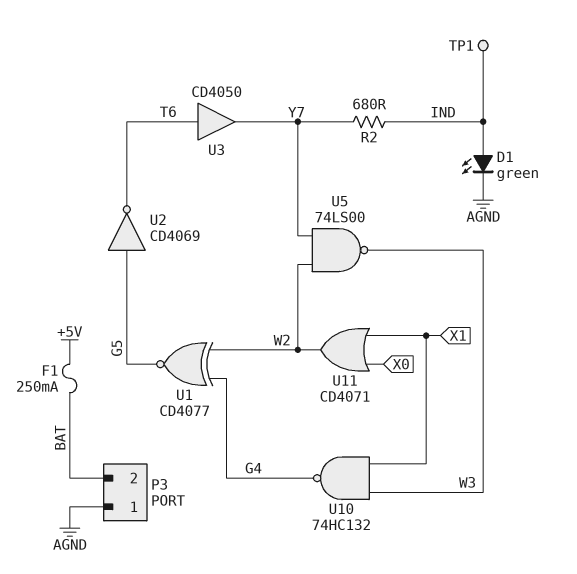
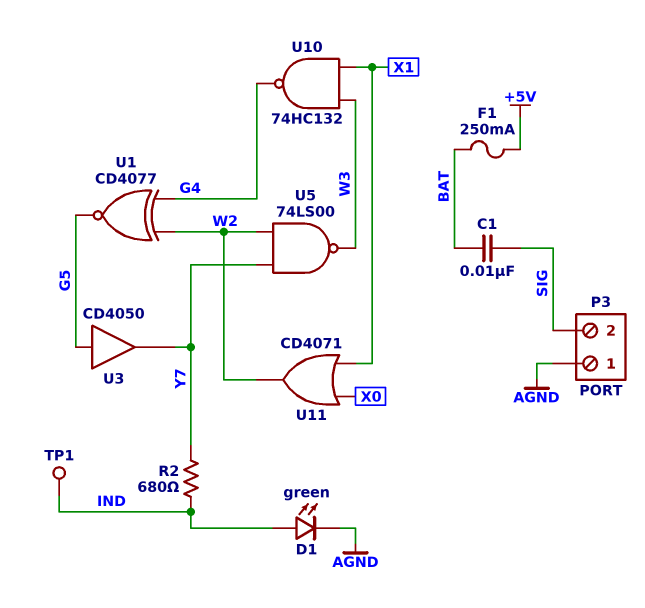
C1: none -> 10nF (BAT, SIG)
P3 pin 2: BAT -> SIG
U2: NOT CD4069 (in G5, out T6) -> none
U3: buffer CD4050 (in T6, out Y7) -> buffer CD4050 (in G5, out Y7)

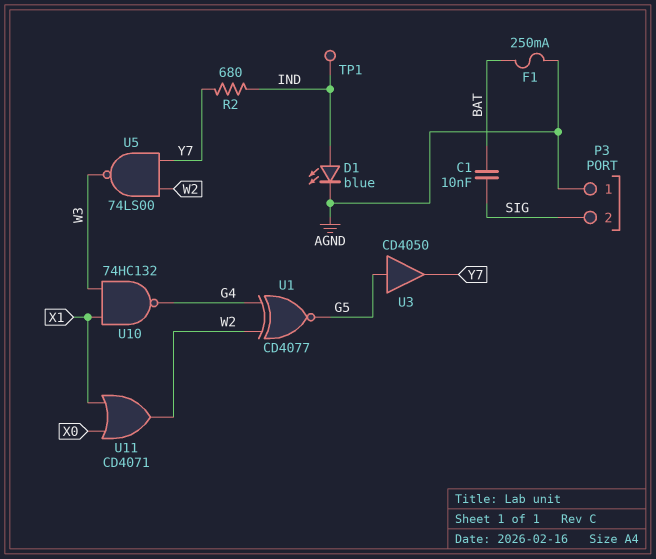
D1: LED green (A IND, K AGND) -> LED blue (A IND, K AGND)
F1: 250mA (+5V, BAT) -> 250mA (AGND, BAT)

